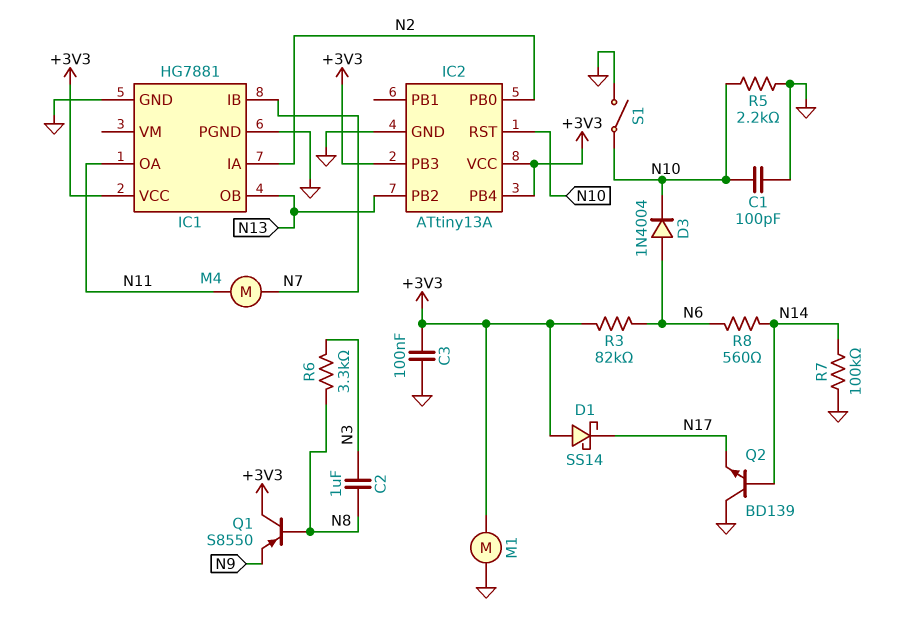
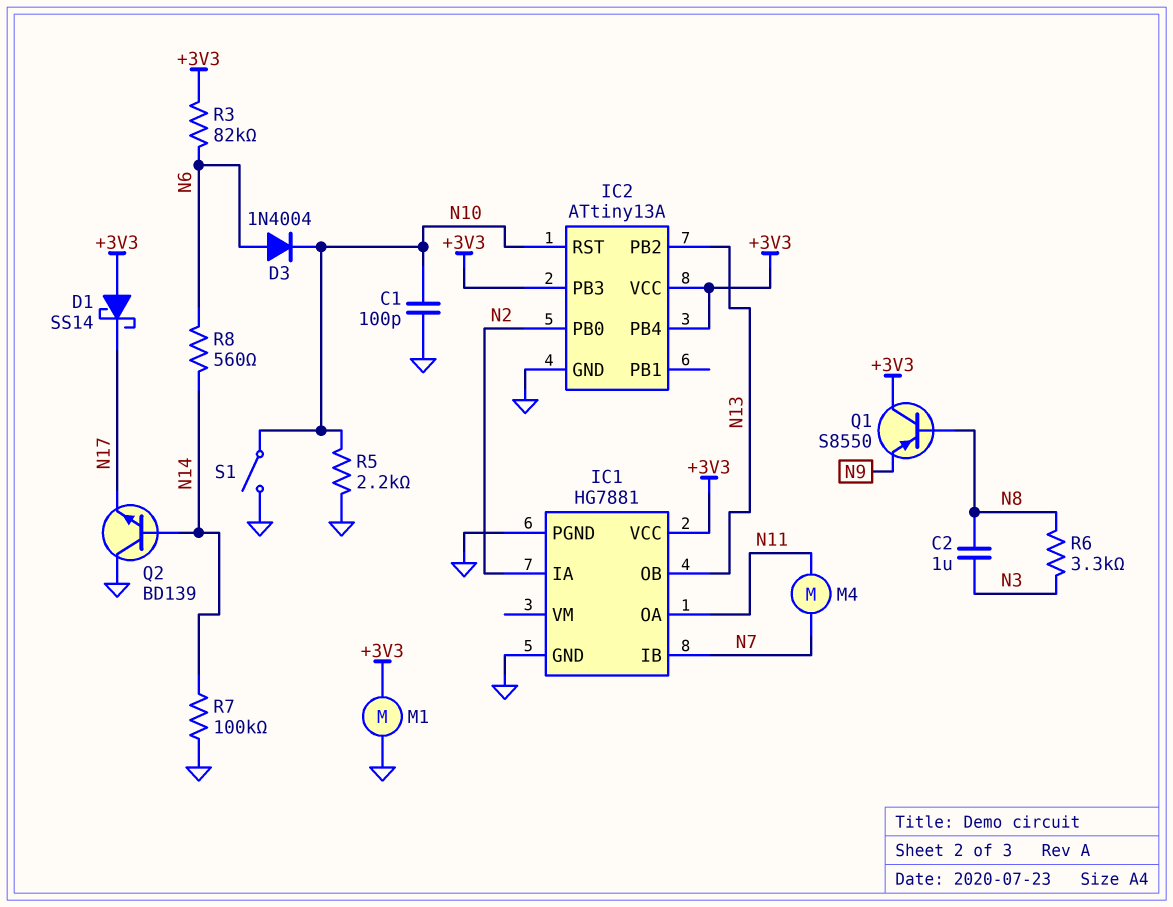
C3: 100nF (+3V3, GND) -> none

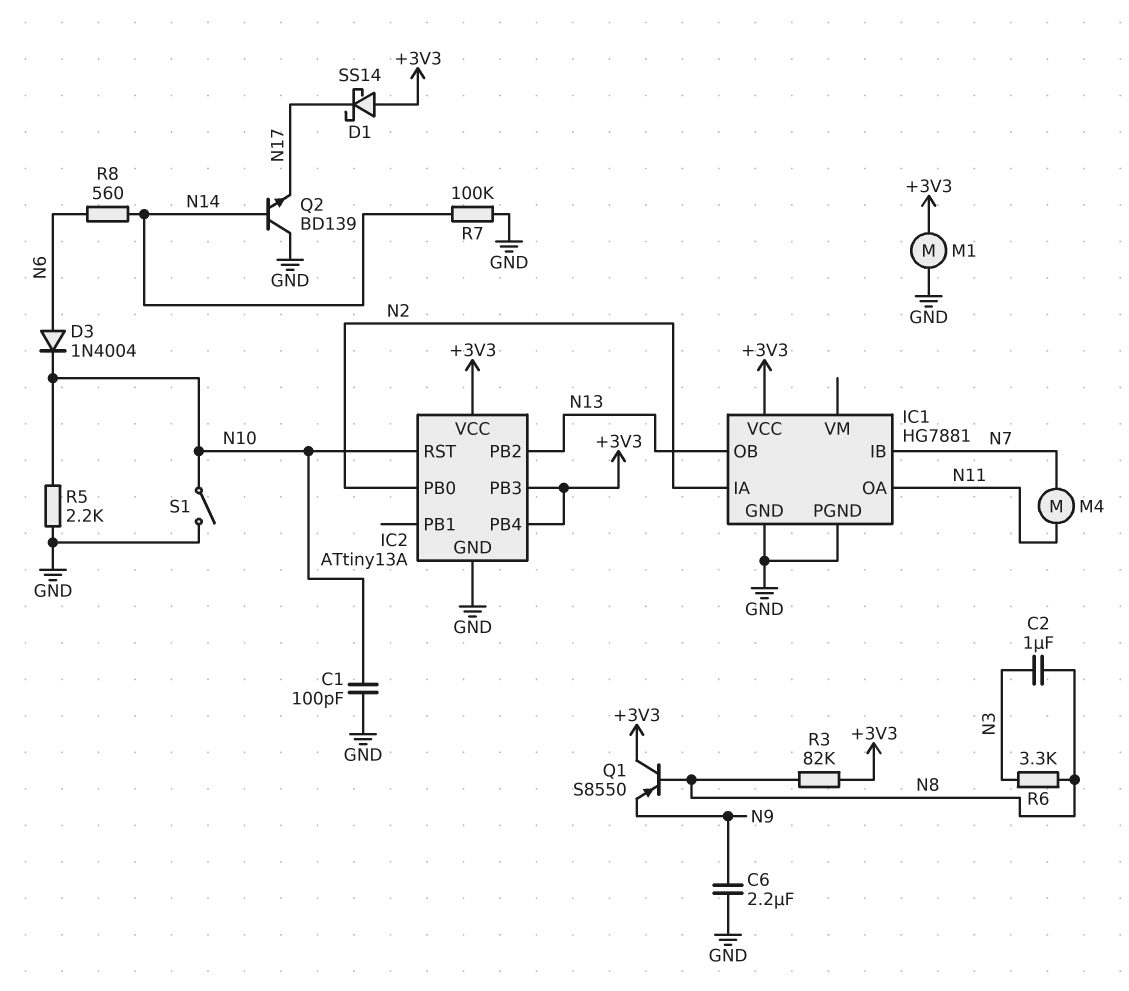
C6: none -> 2.2uF (GND, N9)
R3: 82k (+3V3, N6) -> 82k (+3V3, N8)

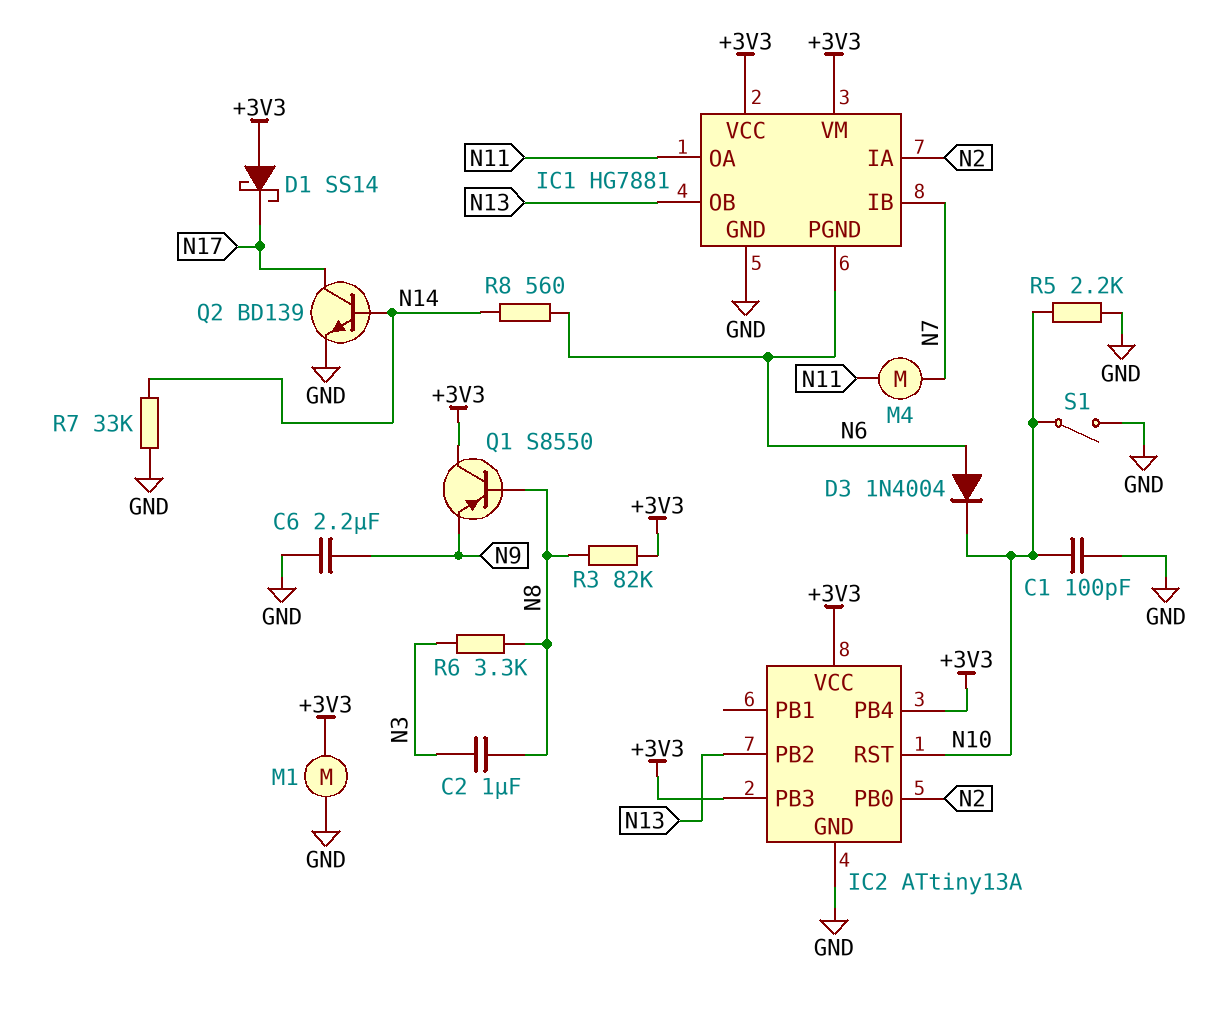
IC1 pin PGND: GND -> N6
IC1 pin VM: none -> +3V3
Q2: NPN BD139 (B N14, C GND, E N17) -> NPN BD139 (B N14, C N17, E GND)
R7: 100k (GND, N14) -> 33k (GND, N14)

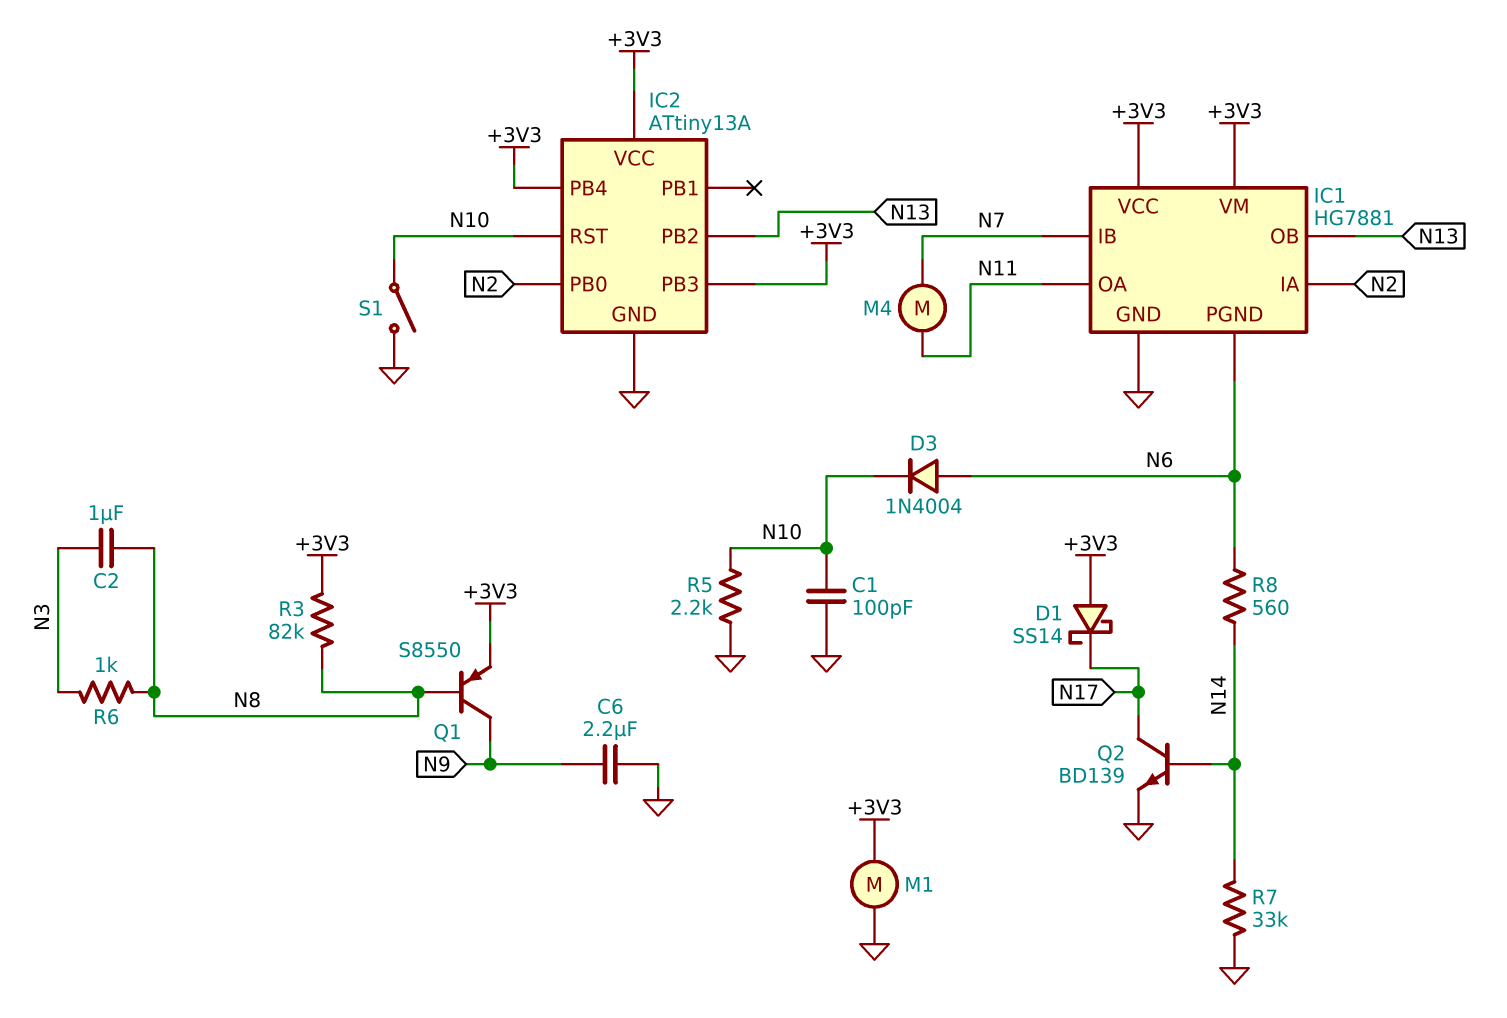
Q1: PNP S8550 (B N8, C +3V3, E N9) -> PNP S8550 (B N8, C N9, E +3V3)
R6: 3.3k (N3, N8) -> 1k (N3, N8)

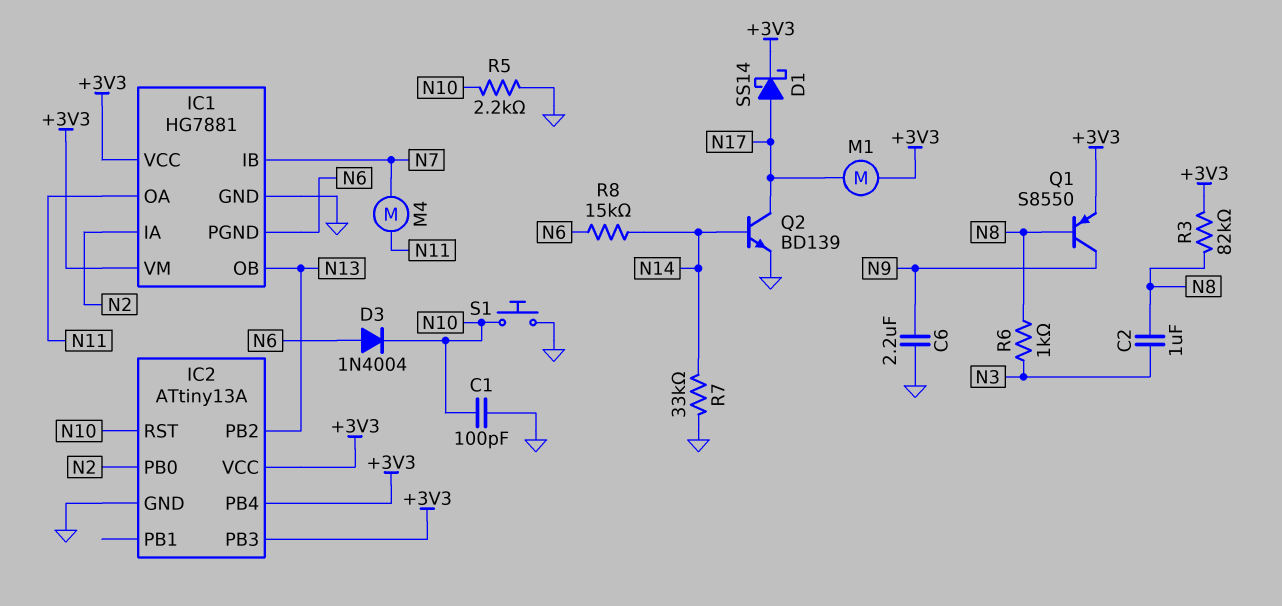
D1: schottky SS14 (A +3V3, K N17) -> schottky SS14 (A N17, K +3V3)
M1: motor (+3V3, GND) -> motor (+3V3, N17)
R8: 560 (N6, N14) -> 15k (N6, N14)
S1: switch (GND, N10) -> button (GND, N10)

